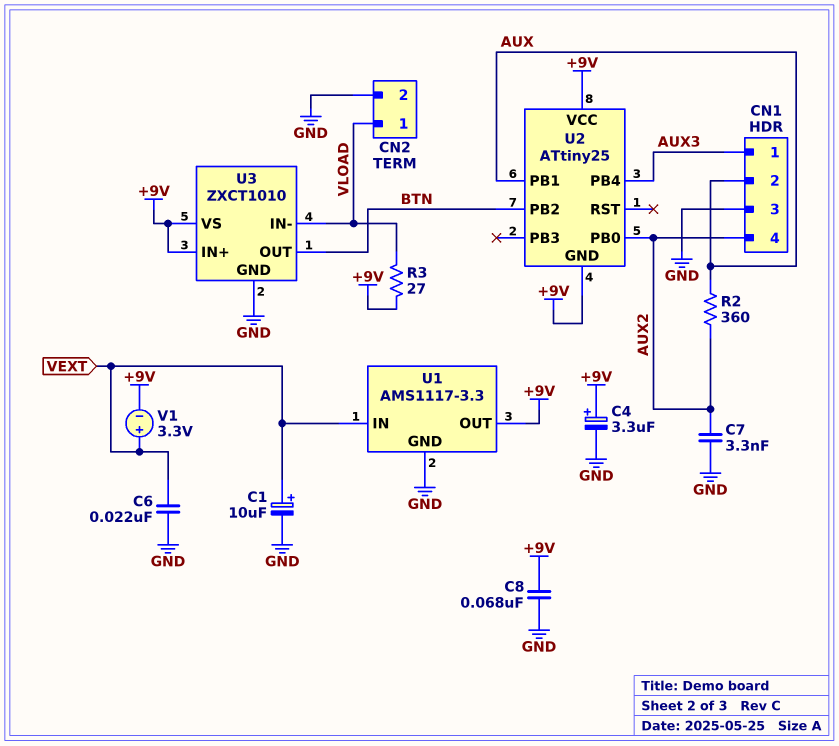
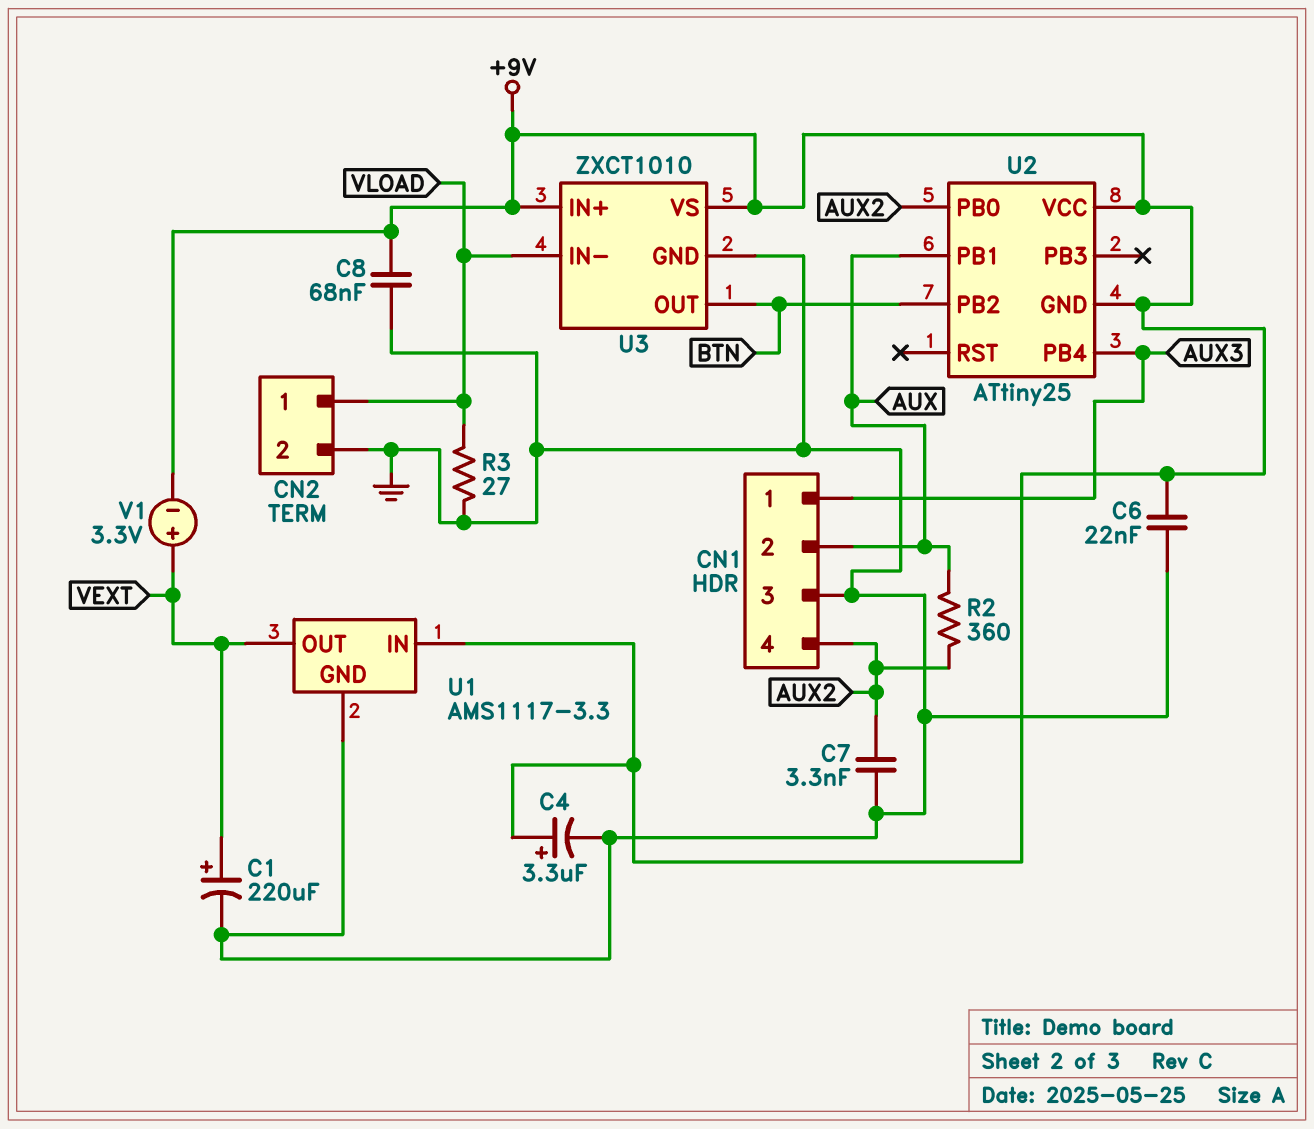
C1: 10uF (plus VEXT, minus GND) -> 220uF (plus VEXT, minus GND)
C6: 22nF (GND, VEXT) -> 22nF (+9V, GND)
R3: 27 (+9V, VLOAD) -> 27 (GND, VLOAD)
U1 pin IN: VEXT -> +9V
U1 pin OUT: +9V -> VEXT

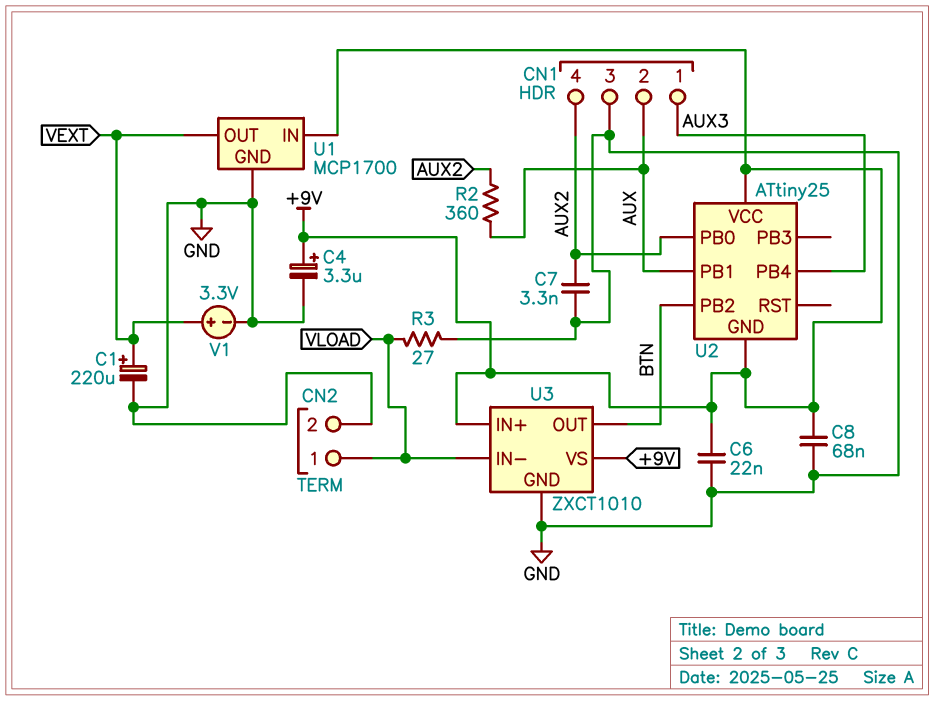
U1: AMS1117-3.3 -> MCP1700
V1: 3.3V (plus VEXT, minus +9V) -> 3.3V (plus VEXT, minus GND)

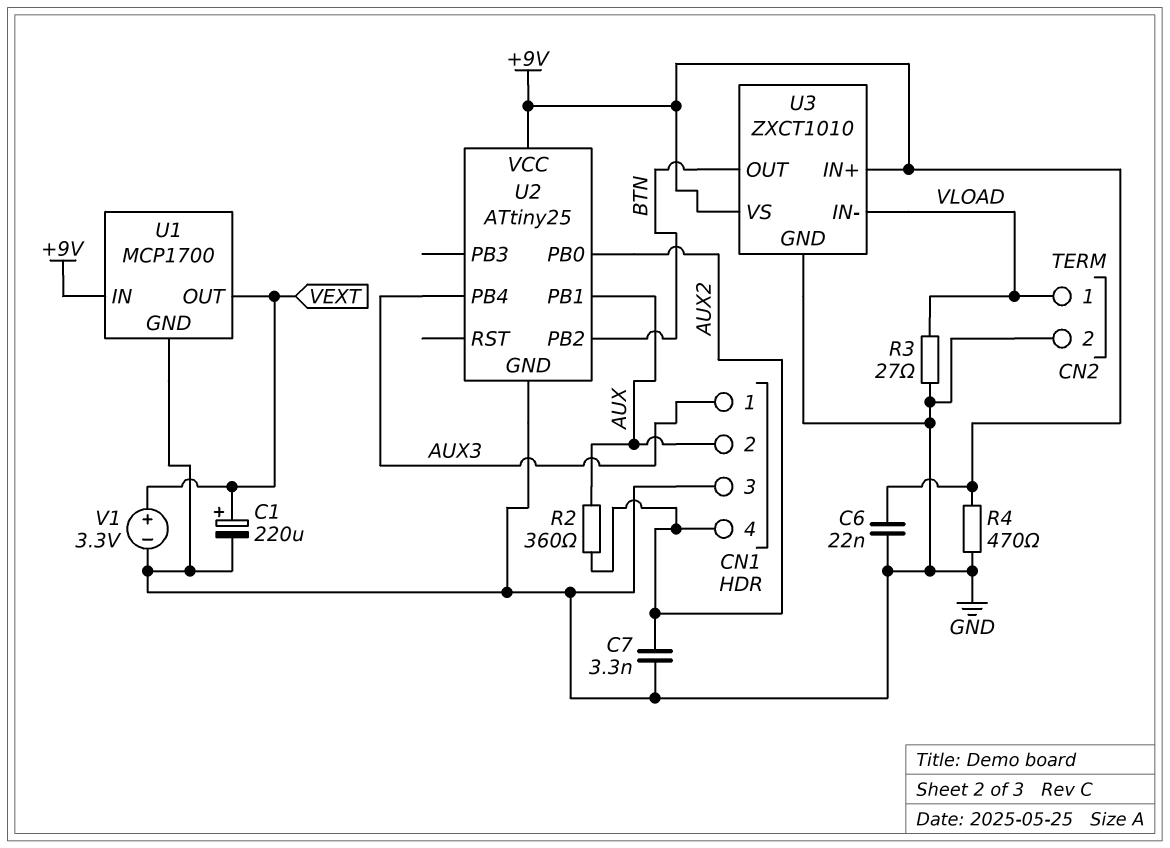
C4: 3.3uF (plus +9V, minus GND) -> none
C8: 68nF (+9V, GND) -> none
R4: none -> 470 (+9V, GND)
U2 pin GND: +9V -> GND

